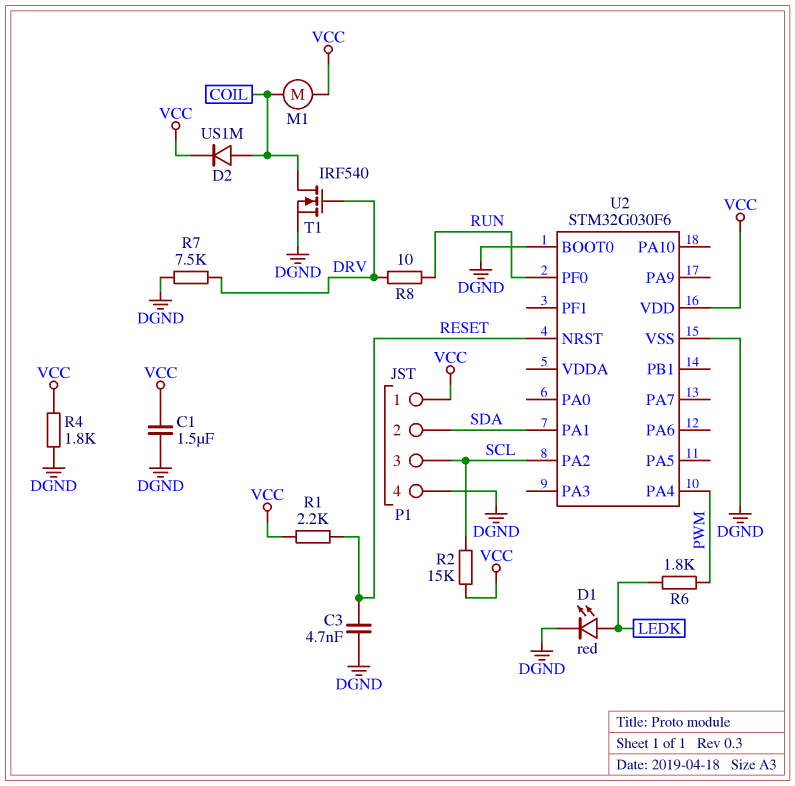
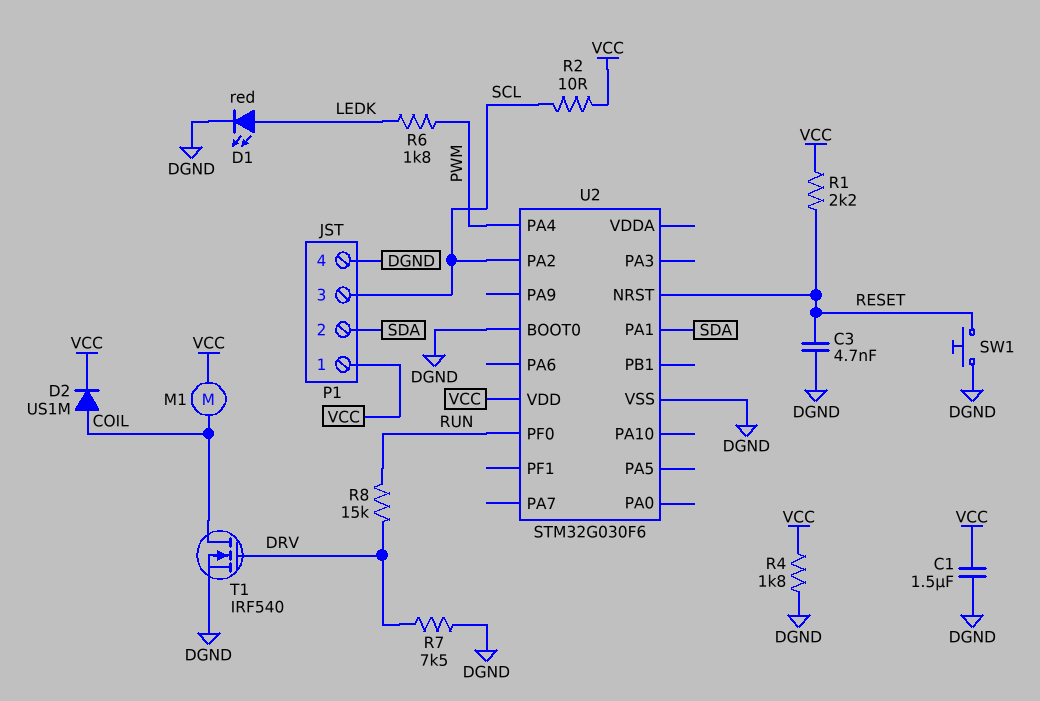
R2: 15k (SCL, VCC) -> 10 (SCL, VCC)
R8: 10 (DRV, RUN) -> 15k (DRV, RUN)
SW1: none -> button (DGND, RESET)

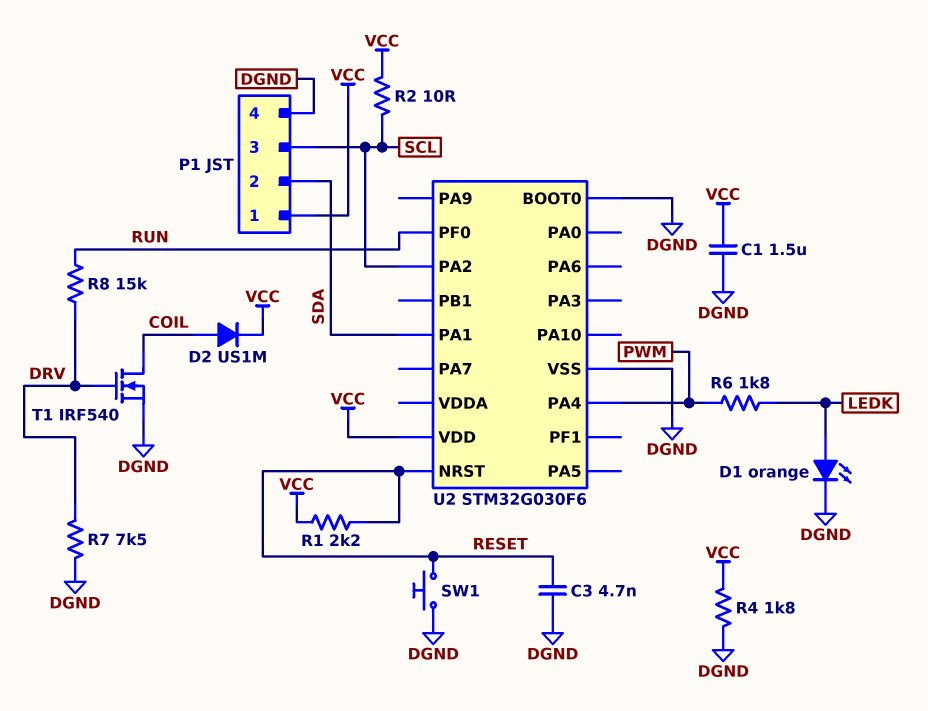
D1: LED red (A LEDK, K DGND) -> LED orange (A LEDK, K DGND)
M1: motor (COIL, VCC) -> none

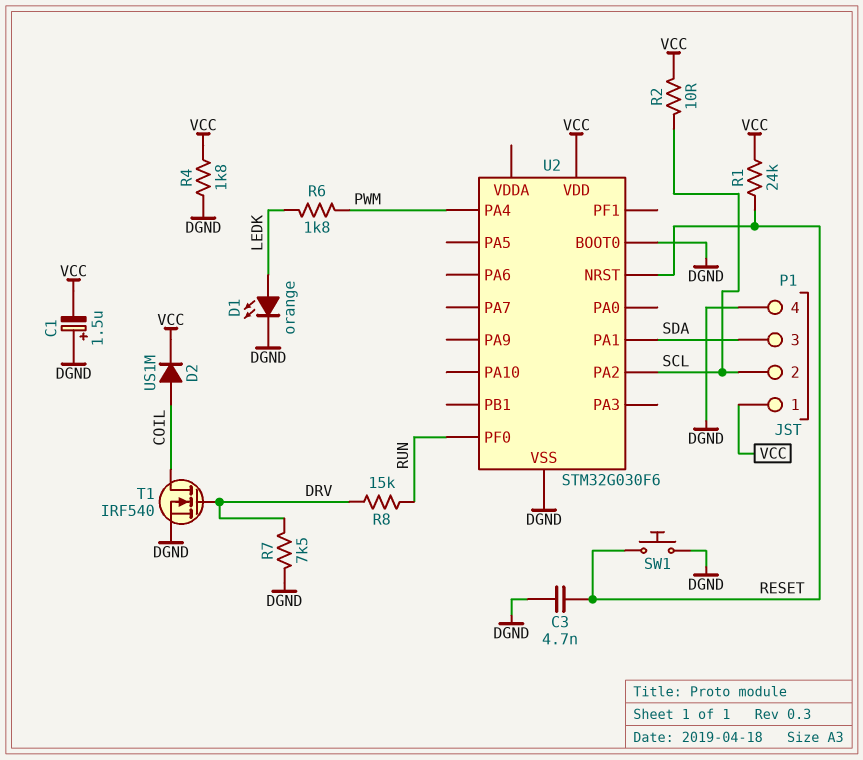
C1: 1.5uF (DGND, VCC) -> 1.5uF (plus DGND, minus VCC)
P1 pin 2: SDA -> SCL
P1 pin 3: SCL -> SDA
R1: 2.2k (RESET, VCC) -> 24k (RESET, VCC)

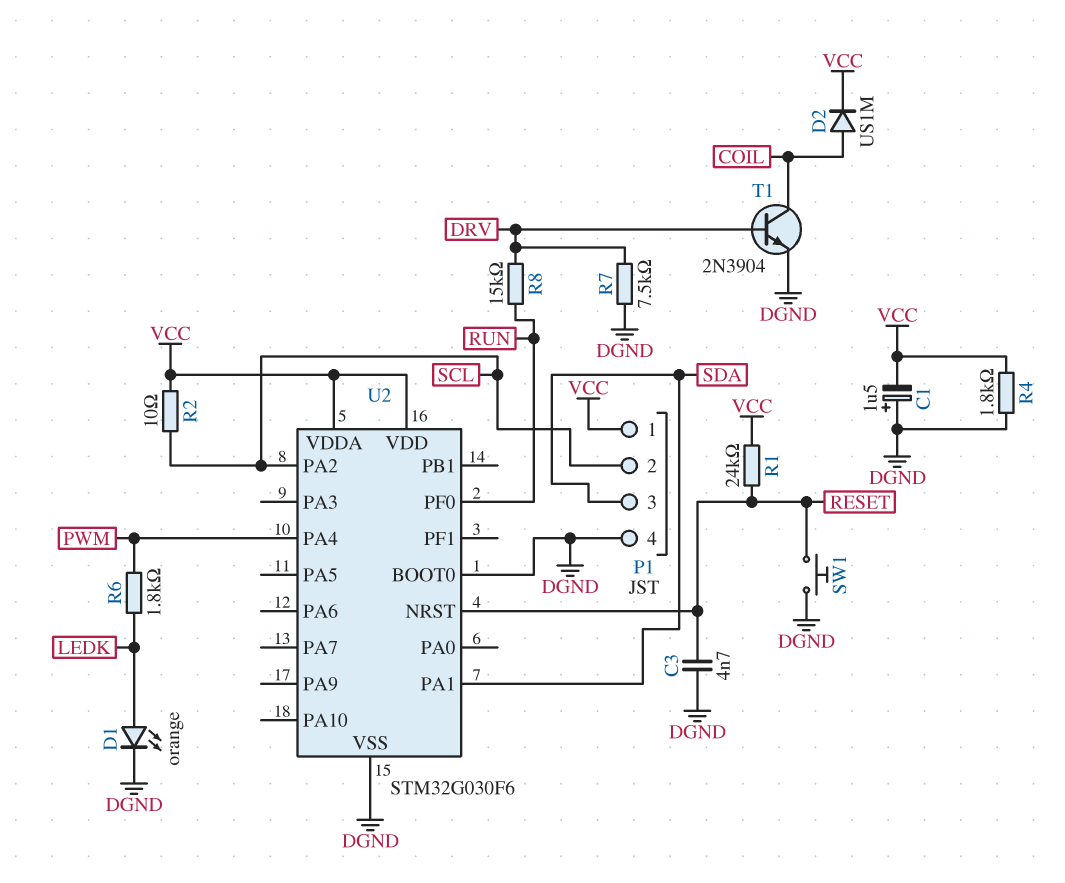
T1: NMOS IRF540 (G DRV, D COIL, S DGND) -> NPN 2N3904 (B DRV, C COIL, E DGND)
U2 pin VDDA: none -> VCC

